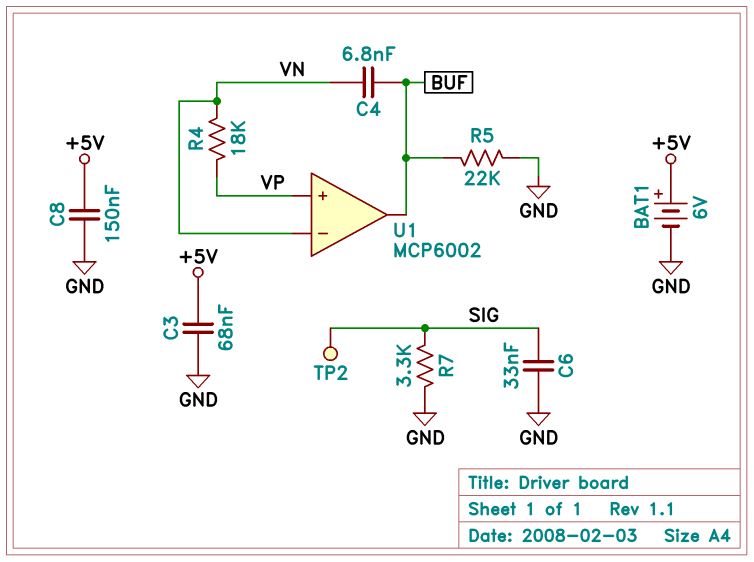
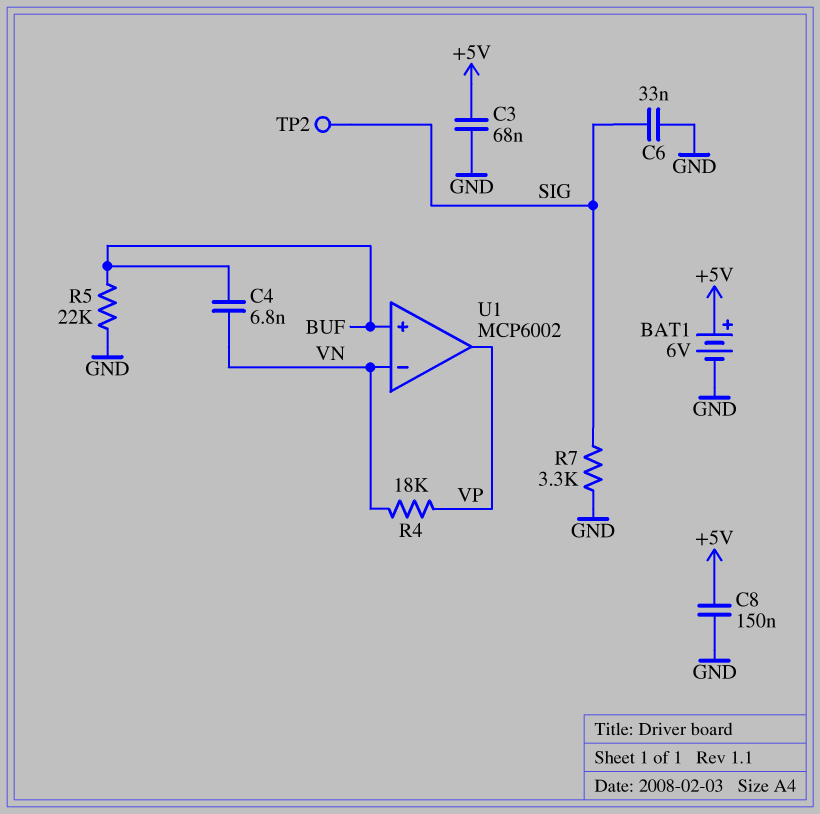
U1 pin in+: VP -> BUF
U1 pin out: BUF -> VP

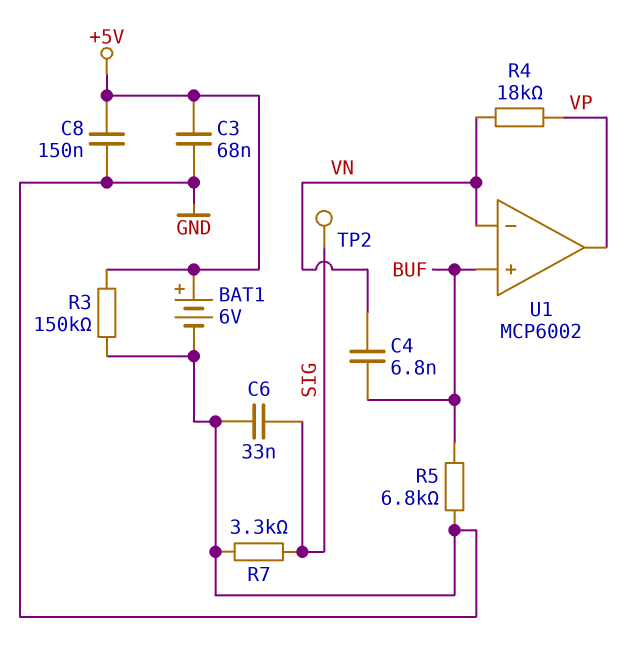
R3: none -> 150k (+5V, GND)
R5: 22k (BUF, GND) -> 6.8k (BUF, GND)

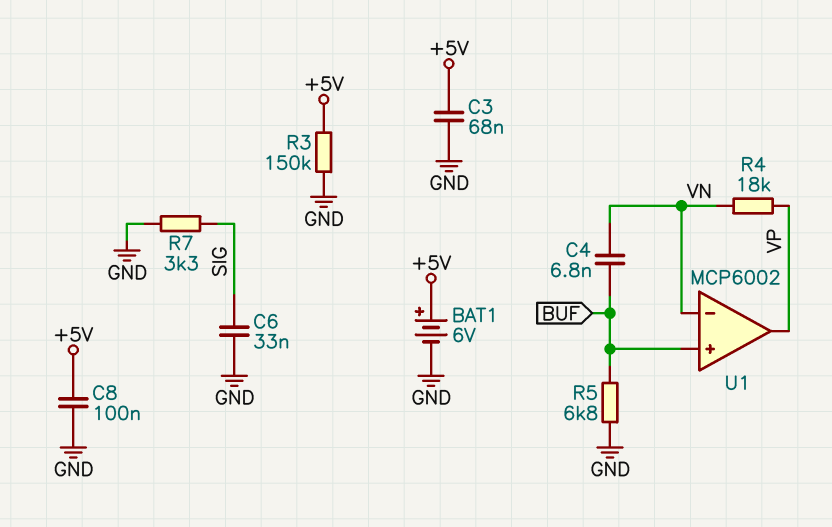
C8: 150nF (+5V, GND) -> 100nF (+5V, GND)
TP2: test point (SIG) -> none

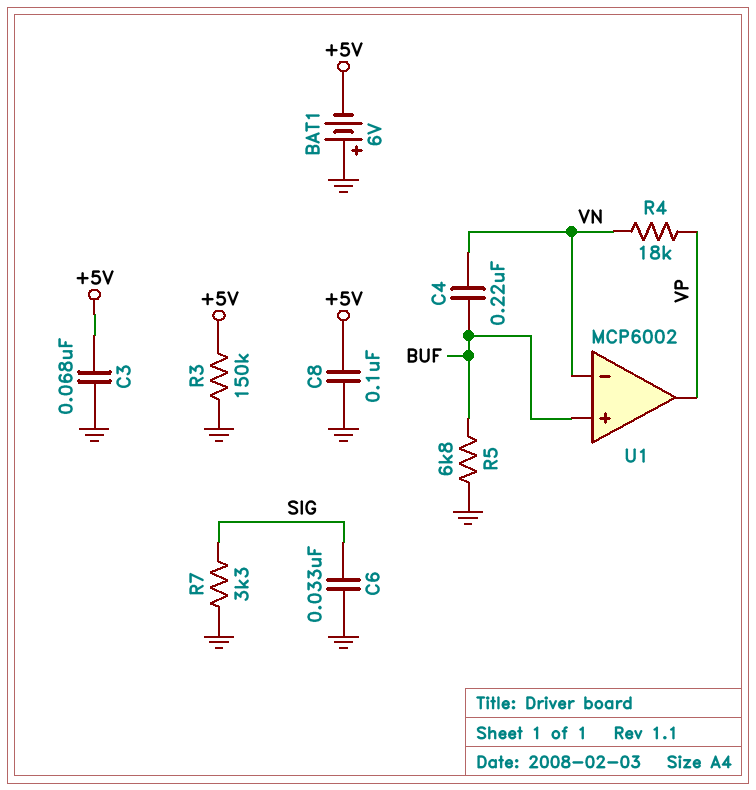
BAT1: 6V (plus +5V, minus GND) -> 6V (plus GND, minus +5V)
C4: 6.8nF (BUF, VN) -> 220nF (BUF, VN)

